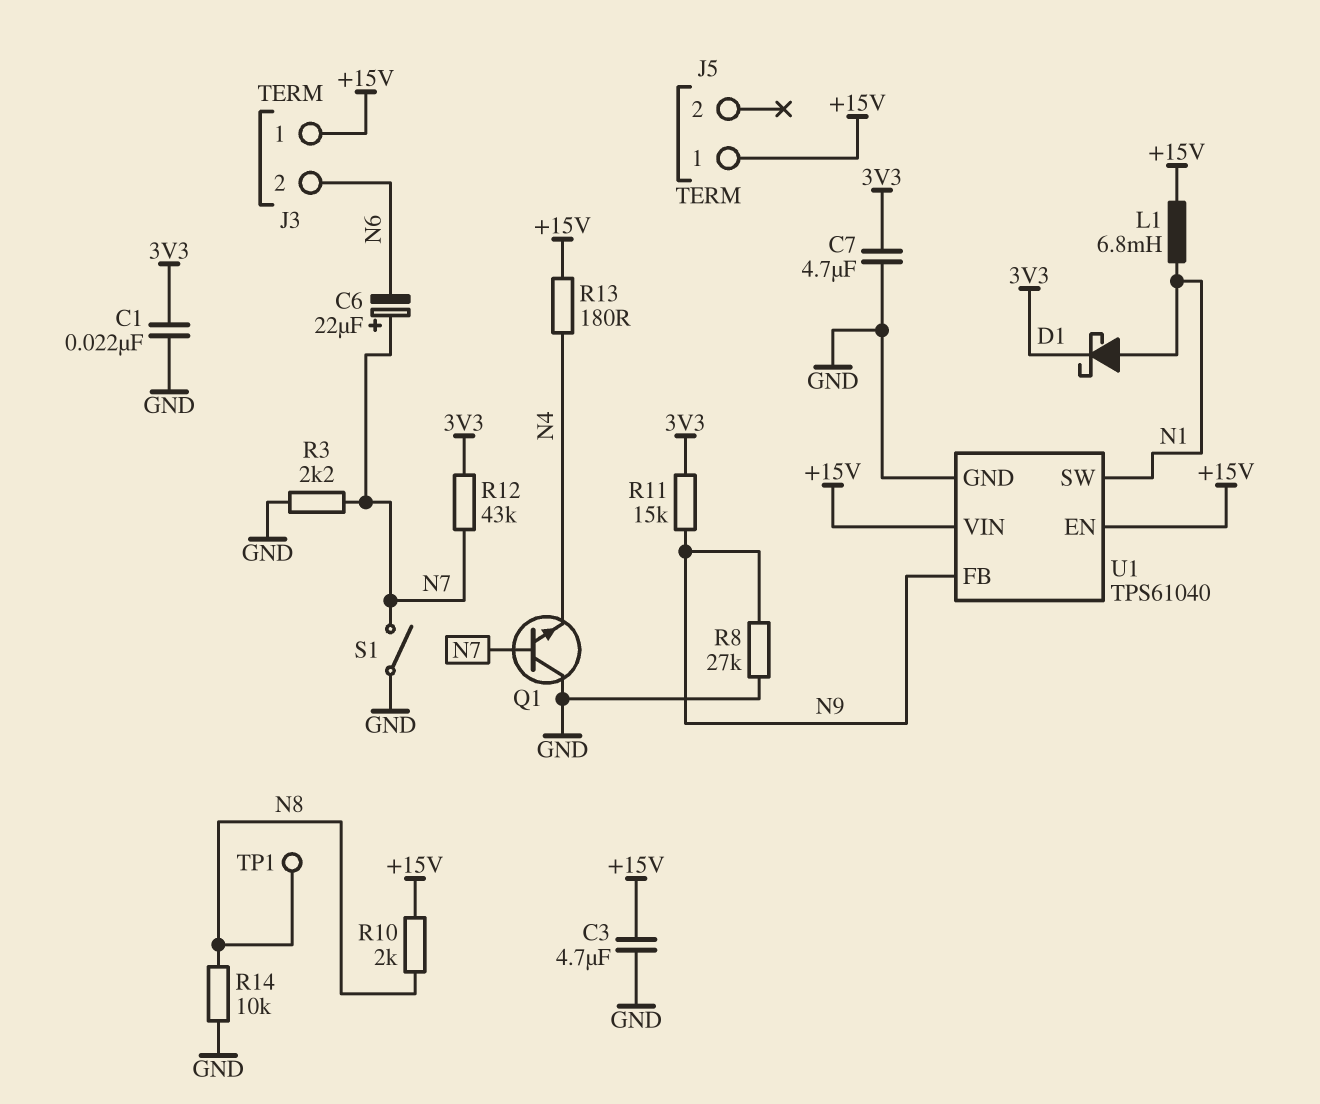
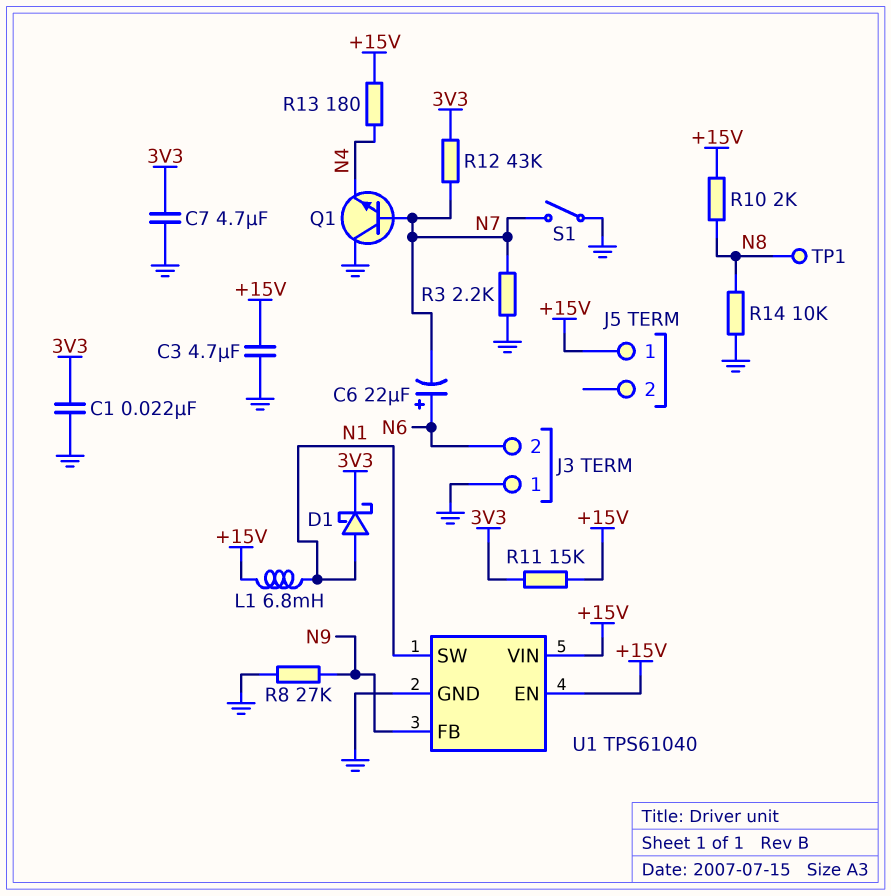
C6: 22uF (plus N7, minus N6) -> 22uF (plus N6, minus N7)
J3 pin 1: +15V -> GND
R11: 15k (3V3, N9) -> 15k (+15V, 3V3)

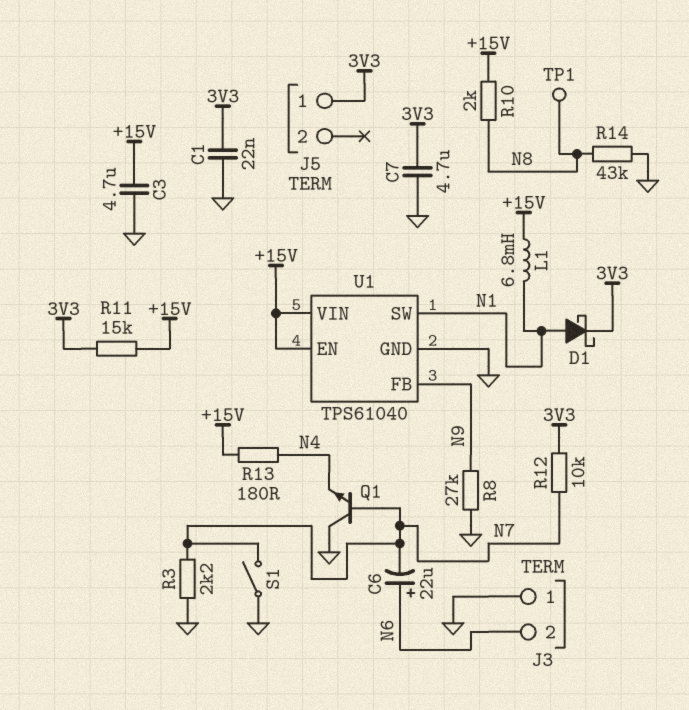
J5 pin 1: +15V -> 3V3
R12: 43k (3V3, N7) -> 10k (3V3, N7)
R14: 10k (GND, N8) -> 43k (GND, N8)

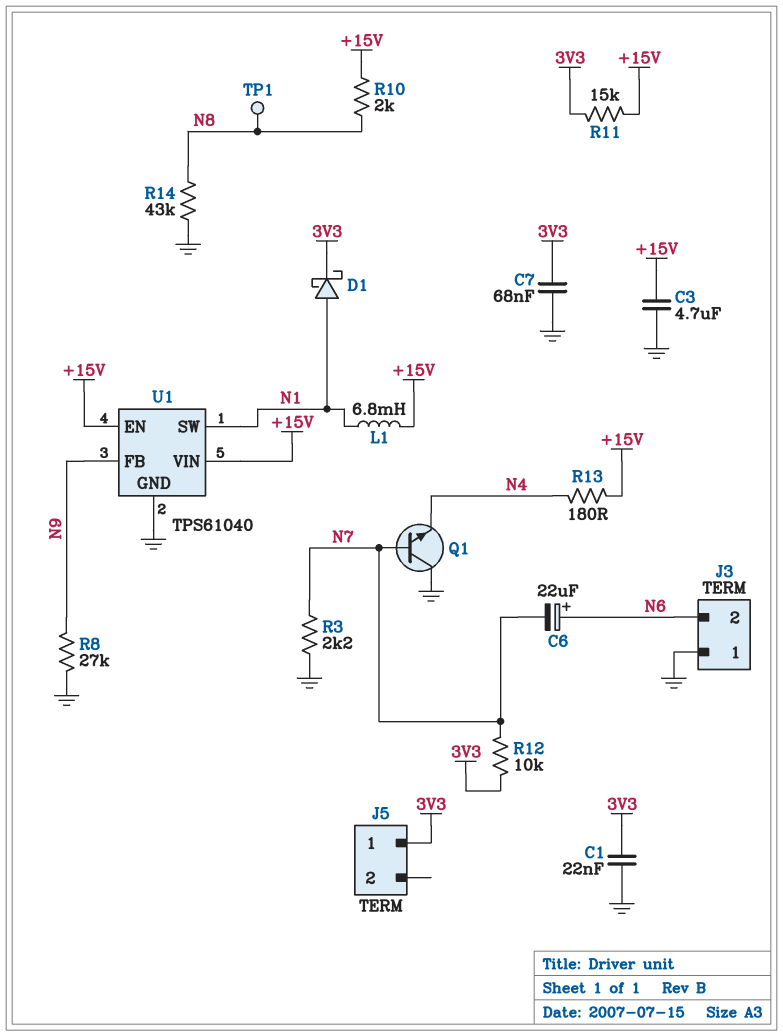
C7: 4.7uF (3V3, GND) -> 68nF (3V3, GND)
S1: switch (GND, N7) -> none

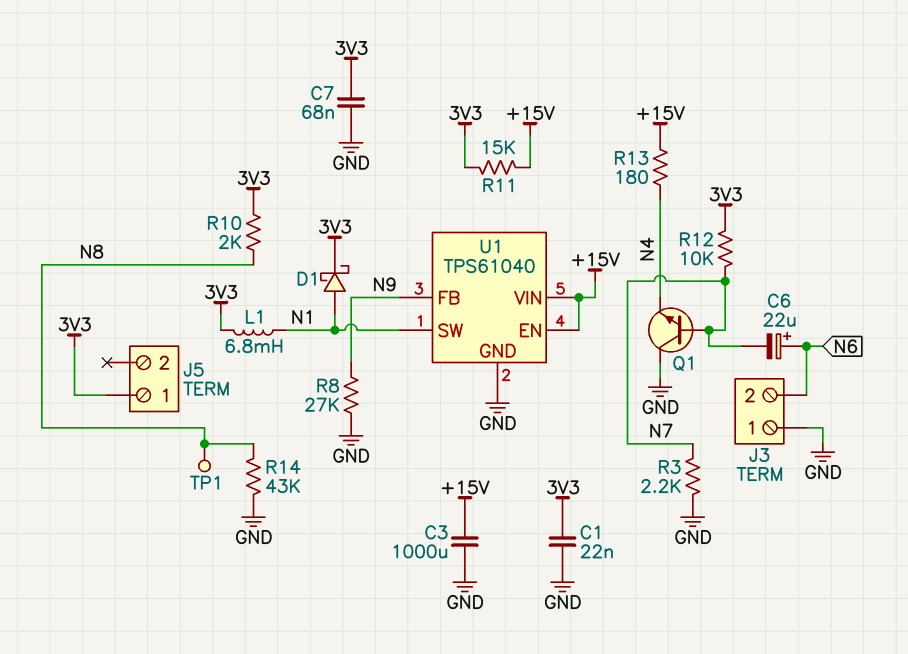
C3: 4.7uF (+15V, GND) -> 1000uF (+15V, GND)
L1: 6.8mH (+15V, N1) -> 6.8mH (3V3, N1)
R10: 2k (+15V, N8) -> 2k (3V3, N8)

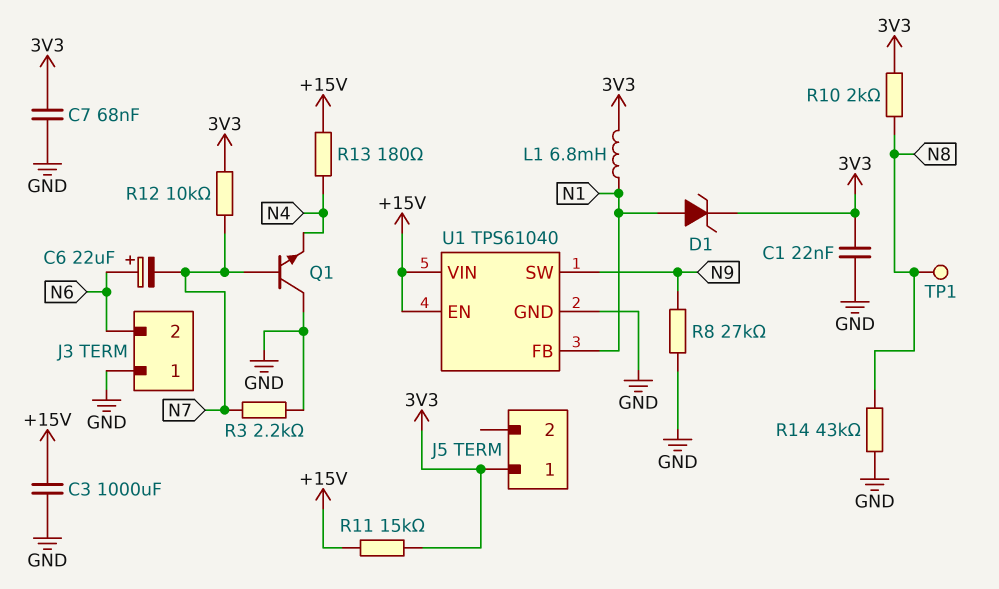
D1: schottky (A N1, K 3V3) -> zener (A N1, K 3V3)
U1 pin FB: N9 -> N1
U1 pin SW: N1 -> N9

